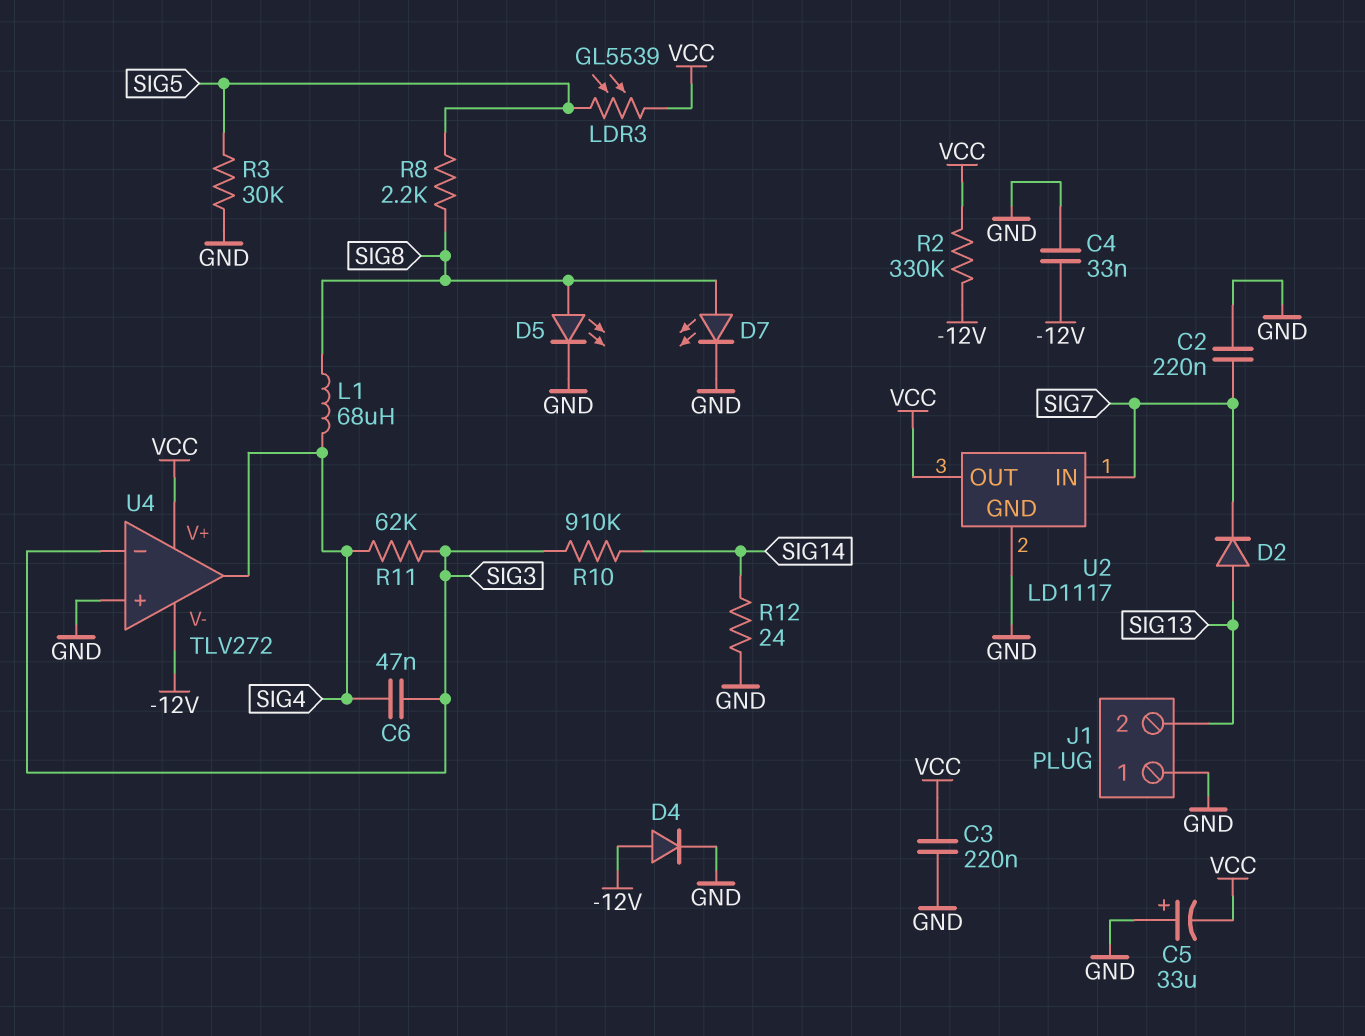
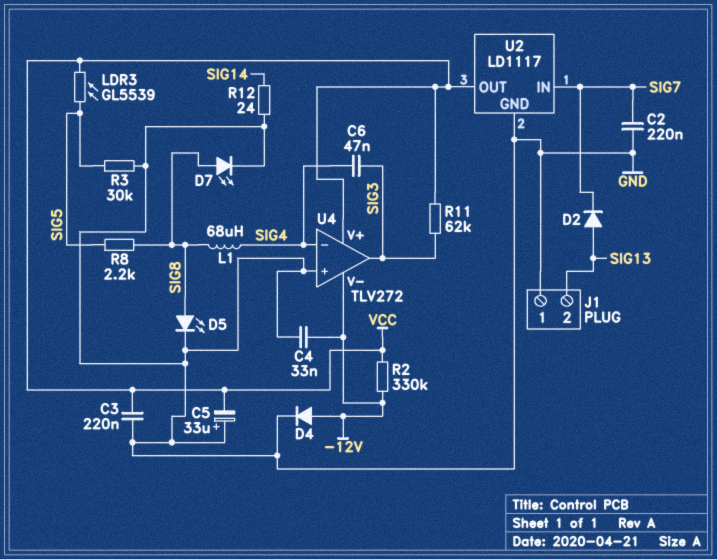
R10: 910k (SIG3, SIG14) -> none
R11: 62k (SIG3, SIG4) -> 62k (SIG3, VCC)
U4 pin in-: SIG3 -> SIG4
U4 pin out: SIG4 -> SIG3

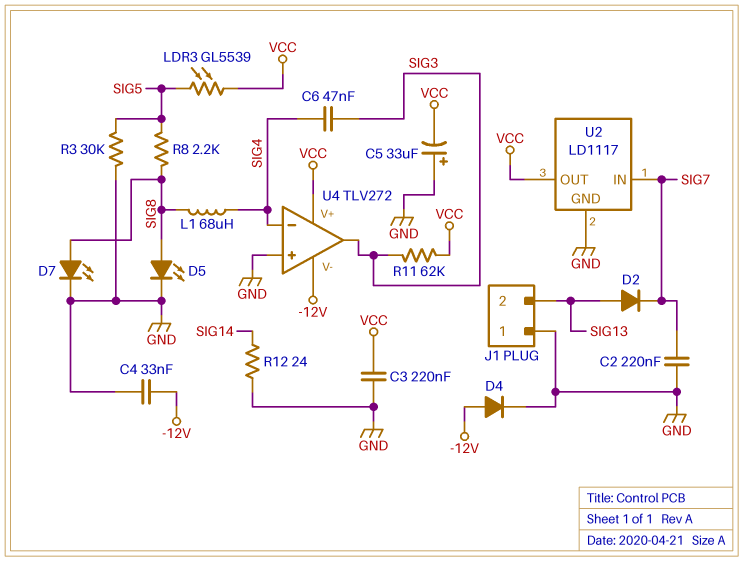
R2: 330k (-12V, VCC) -> none

